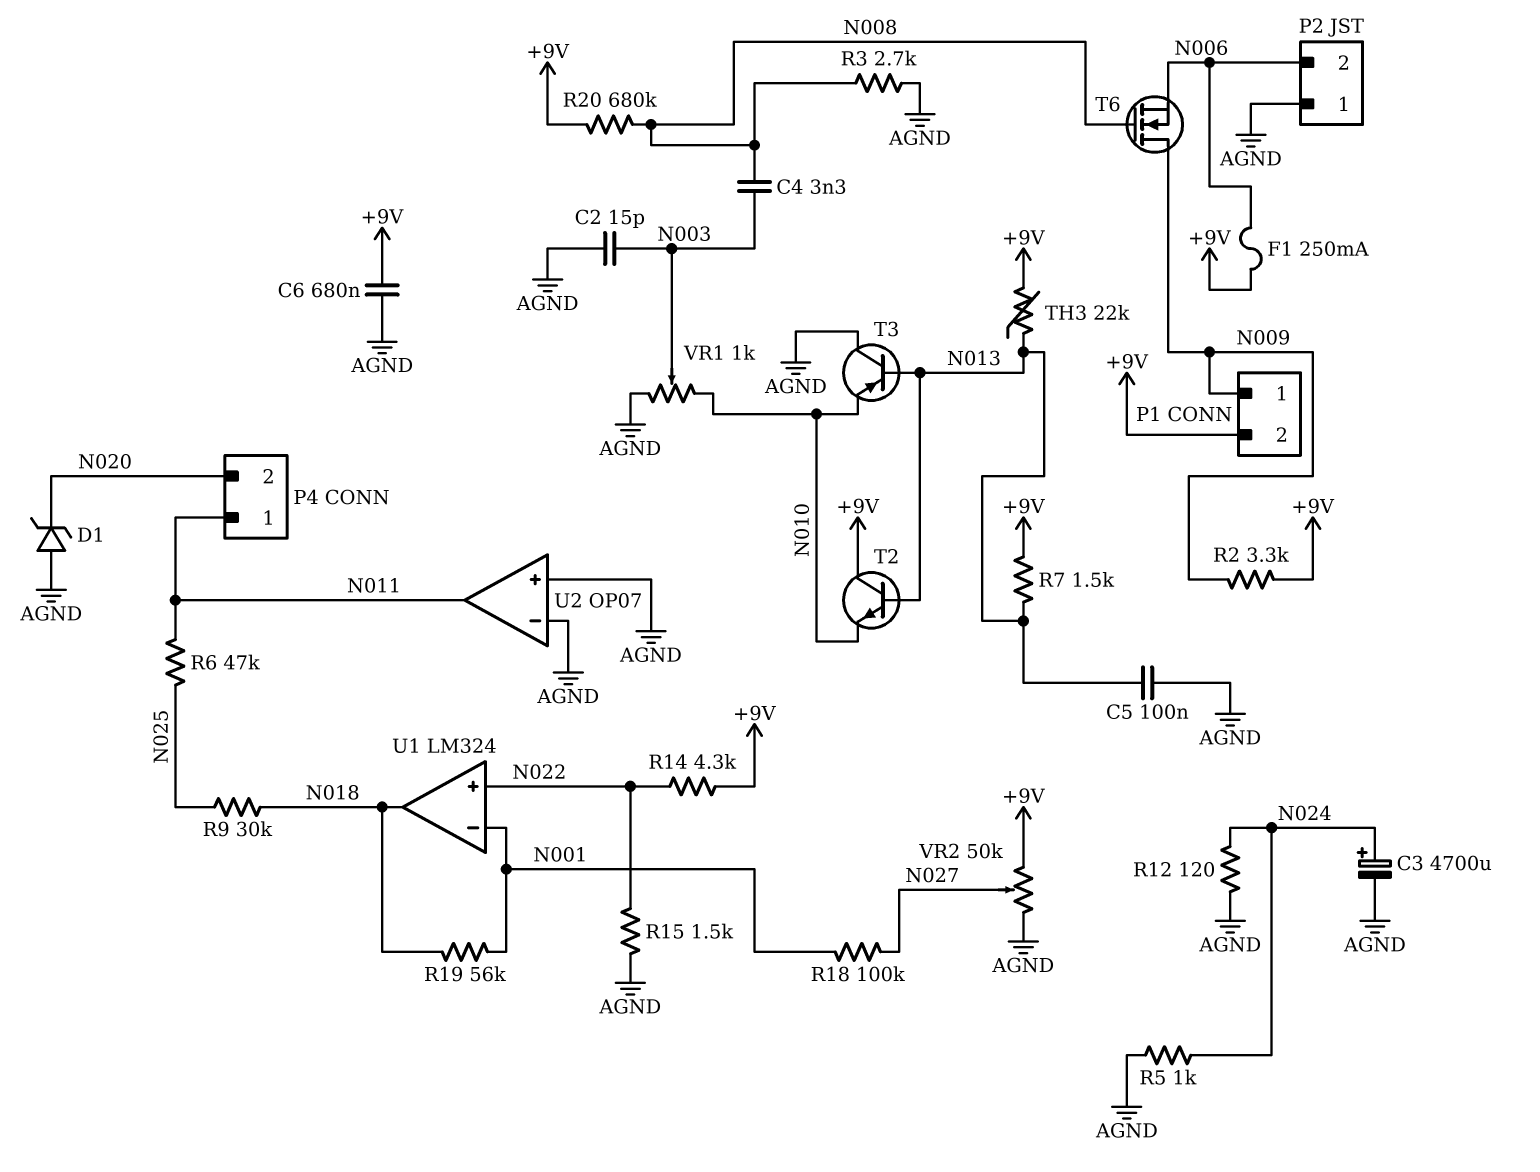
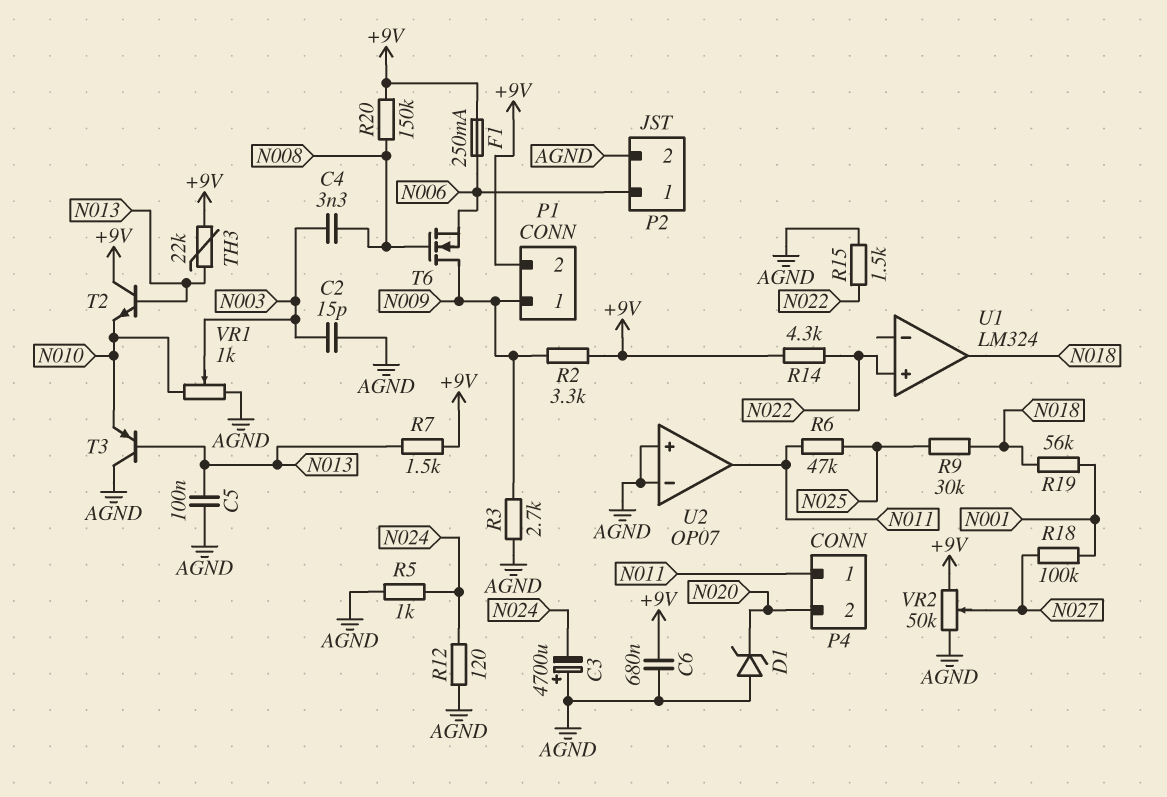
C3: 4700uF (plus N024, minus AGND) -> 4700uF (plus AGND, minus N024)
P2 pin 1: AGND -> N006
P2 pin 2: N006 -> AGND
R3: 2.7k (AGND, N008) -> 2.7k (AGND, N009)
R20: 680k (+9V, N008) -> 150k (+9V, N008)
U1 pin in-: N001 -> none

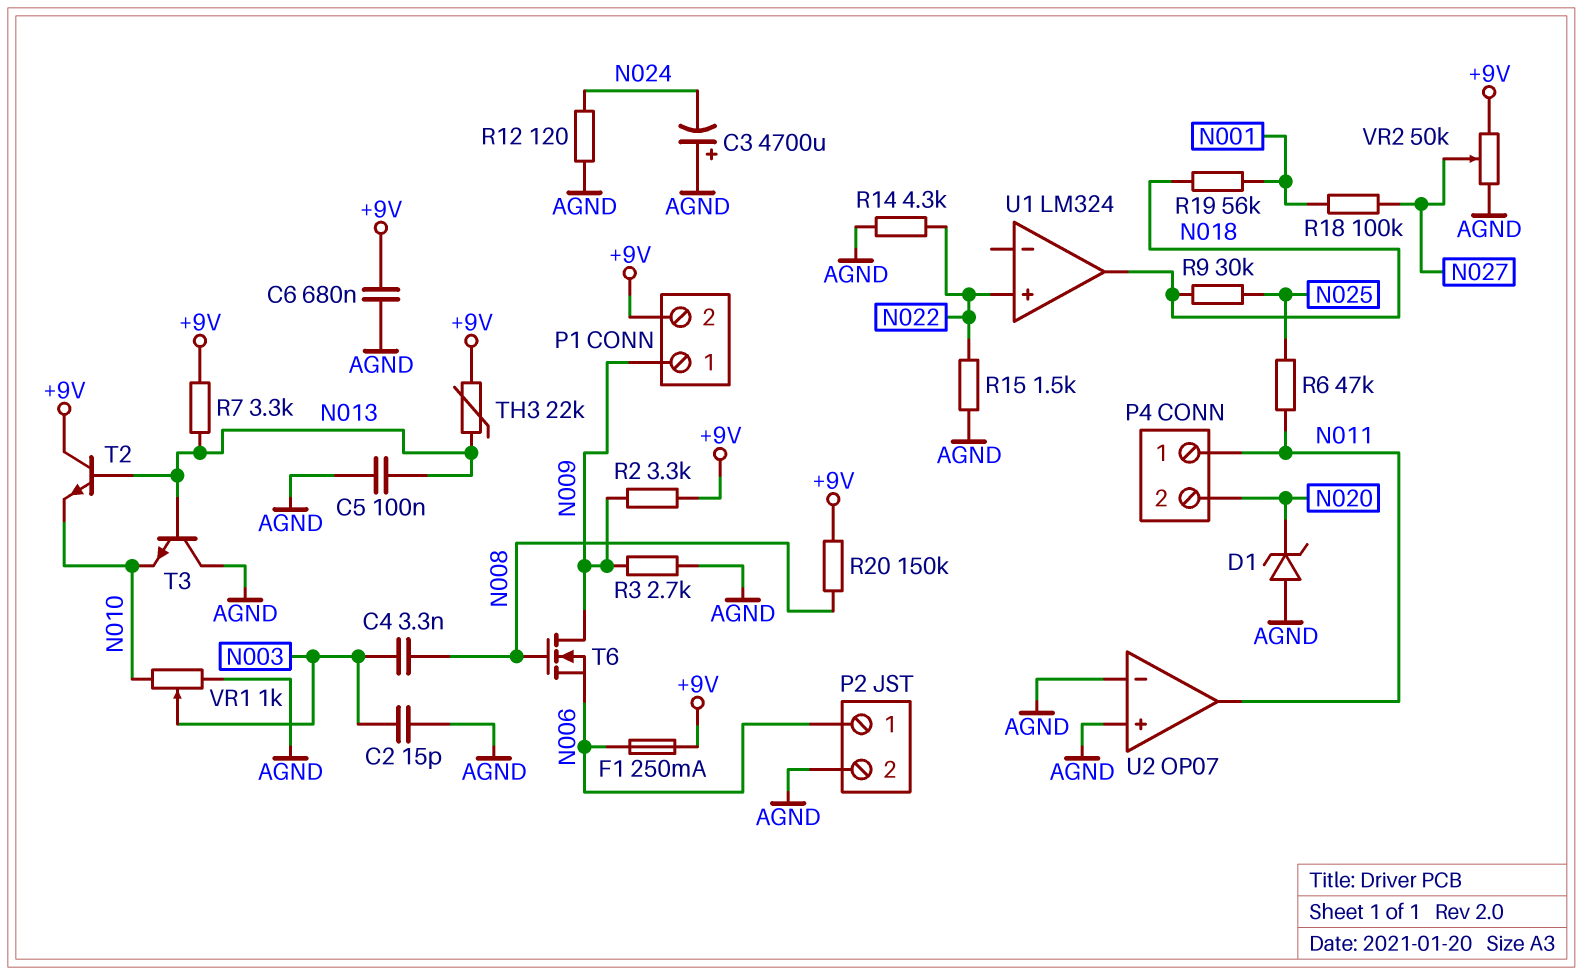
R5: 1k (AGND, N024) -> none
R7: 1.5k (+9V, N013) -> 3.3k (+9V, N013)
R14: 4.3k (+9V, N022) -> 4.3k (AGND, N022)
T3: PNP (B N013, C AGND, E N010) -> NPN (B N013, C AGND, E N010)

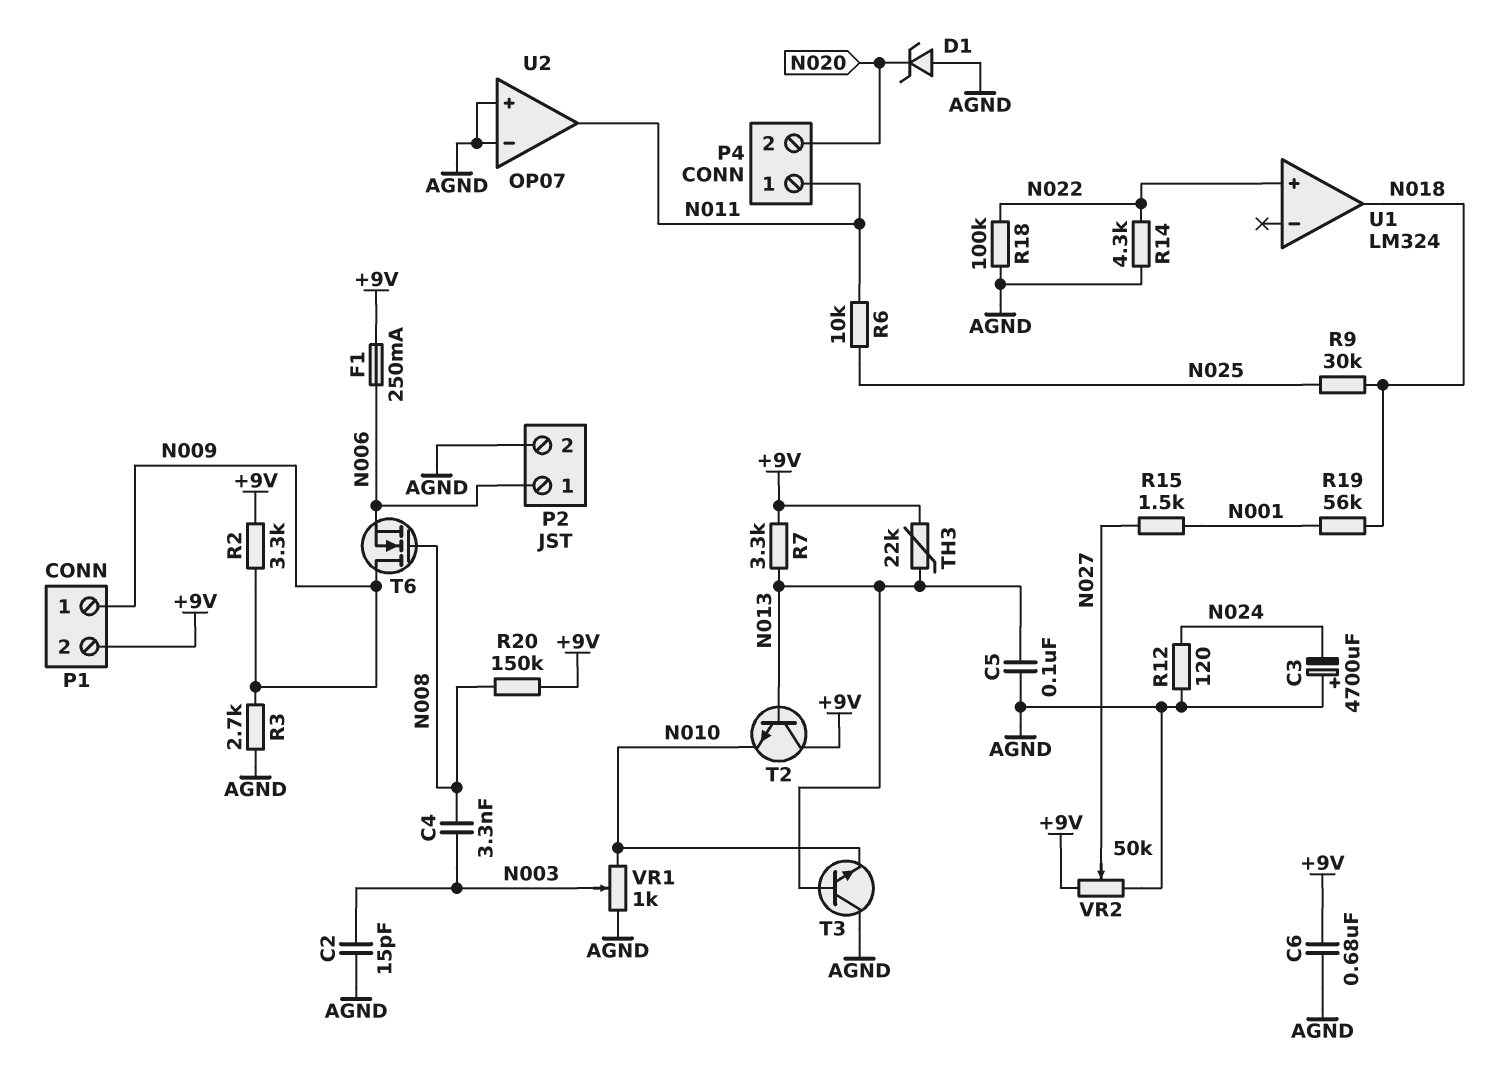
R6: 47k (N011, N025) -> 10k (N011, N025)
R15: 1.5k (AGND, N022) -> 1.5k (N001, N027)
R18: 100k (N001, N027) -> 100k (AGND, N022)

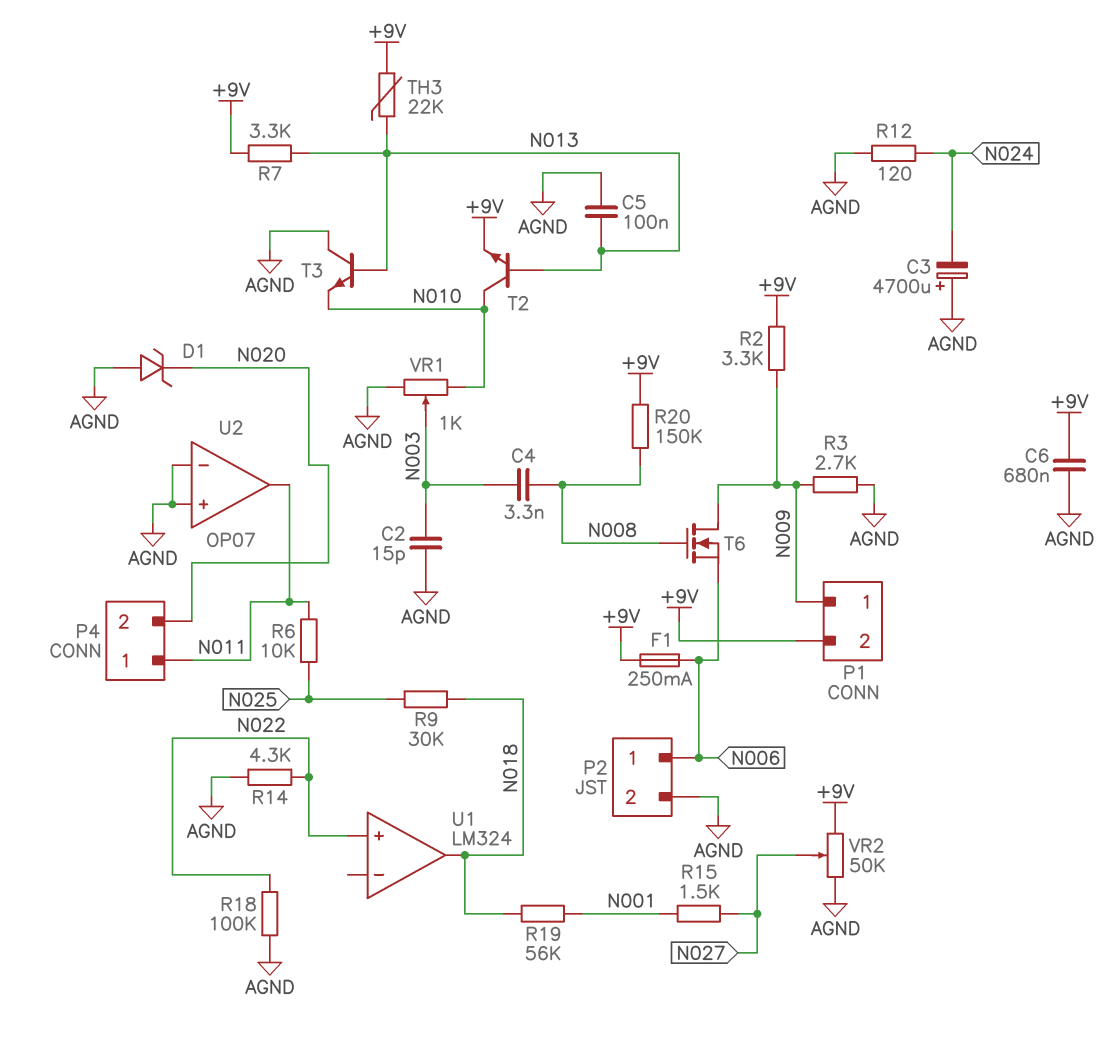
T2: NPN (B N013, C +9V, E N010) -> NPN (B N013, C N010, E +9V)

